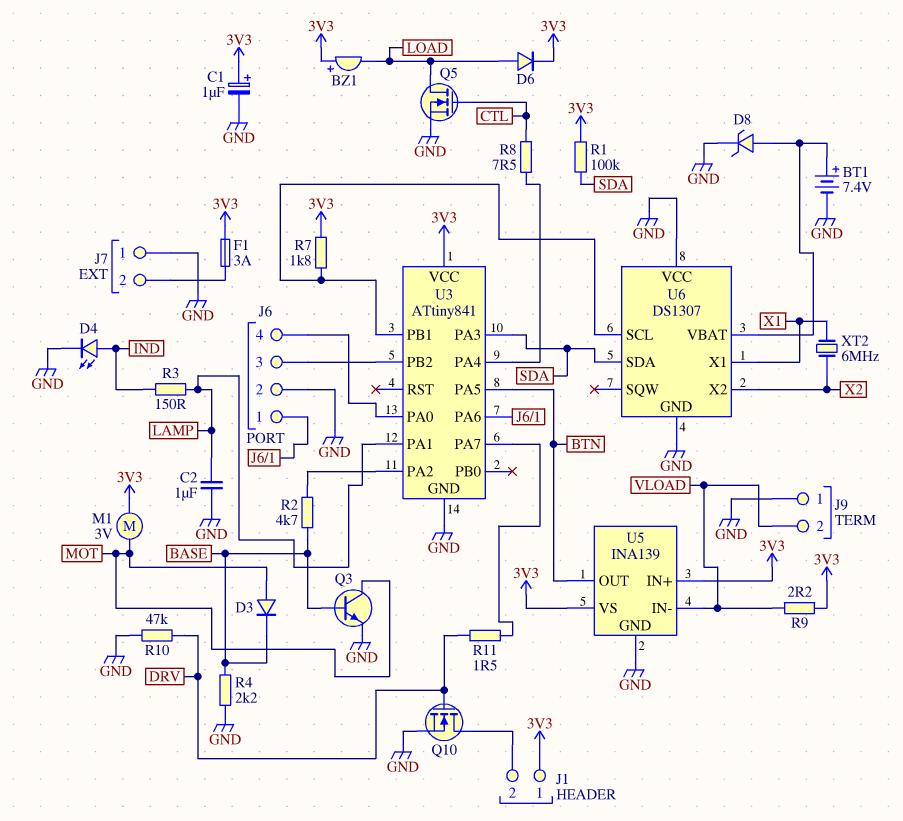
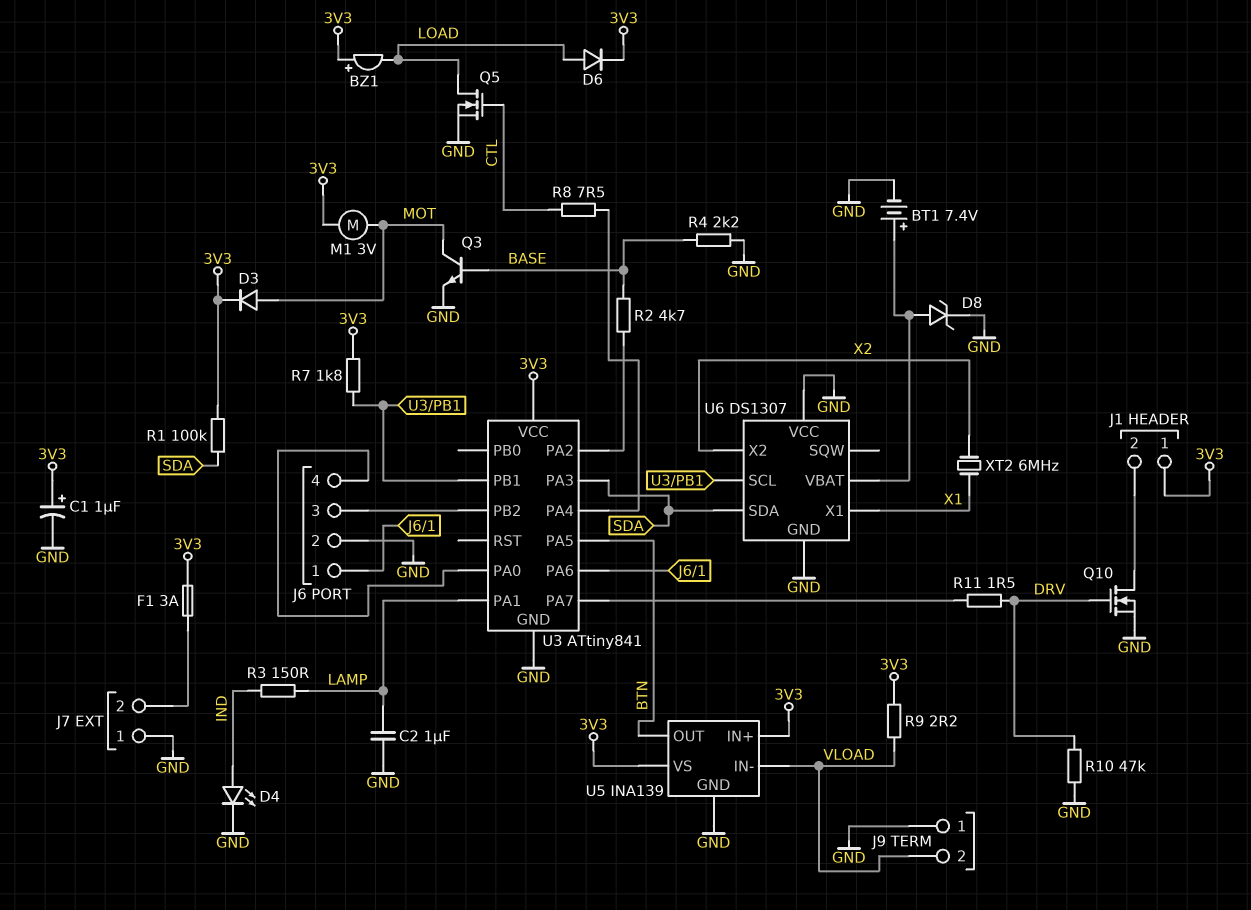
D3: diode (A MOT, K BASE) -> diode (A MOT, K 3V3)

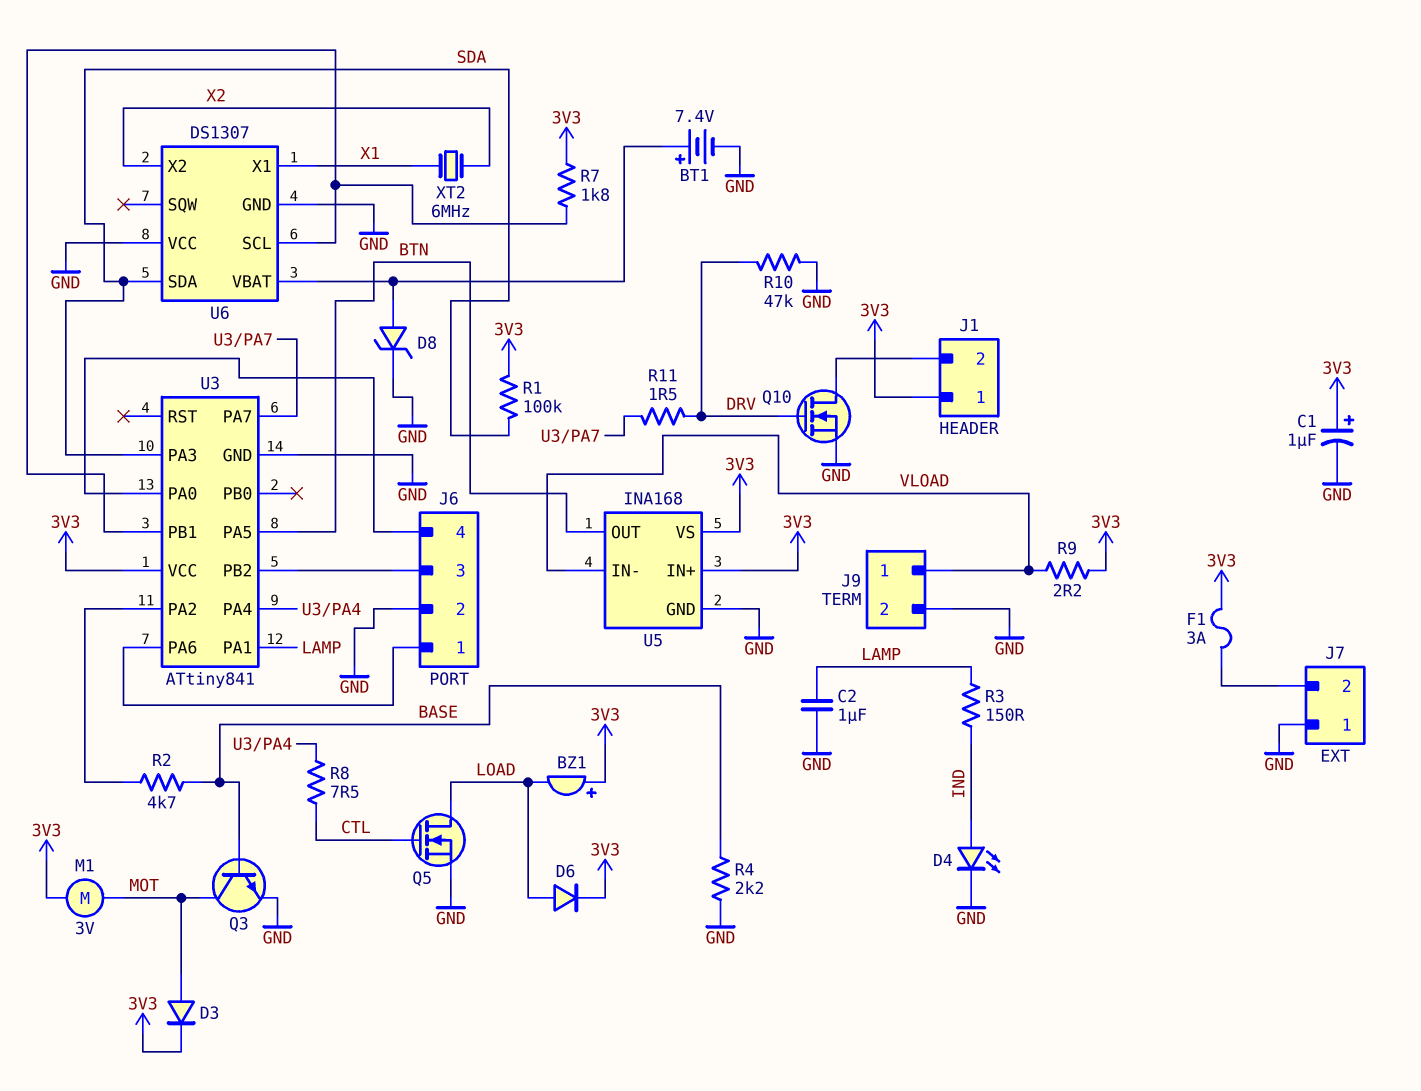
J9 pin 1: GND -> VLOAD
J9 pin 2: VLOAD -> GND
U5: INA139 -> INA168

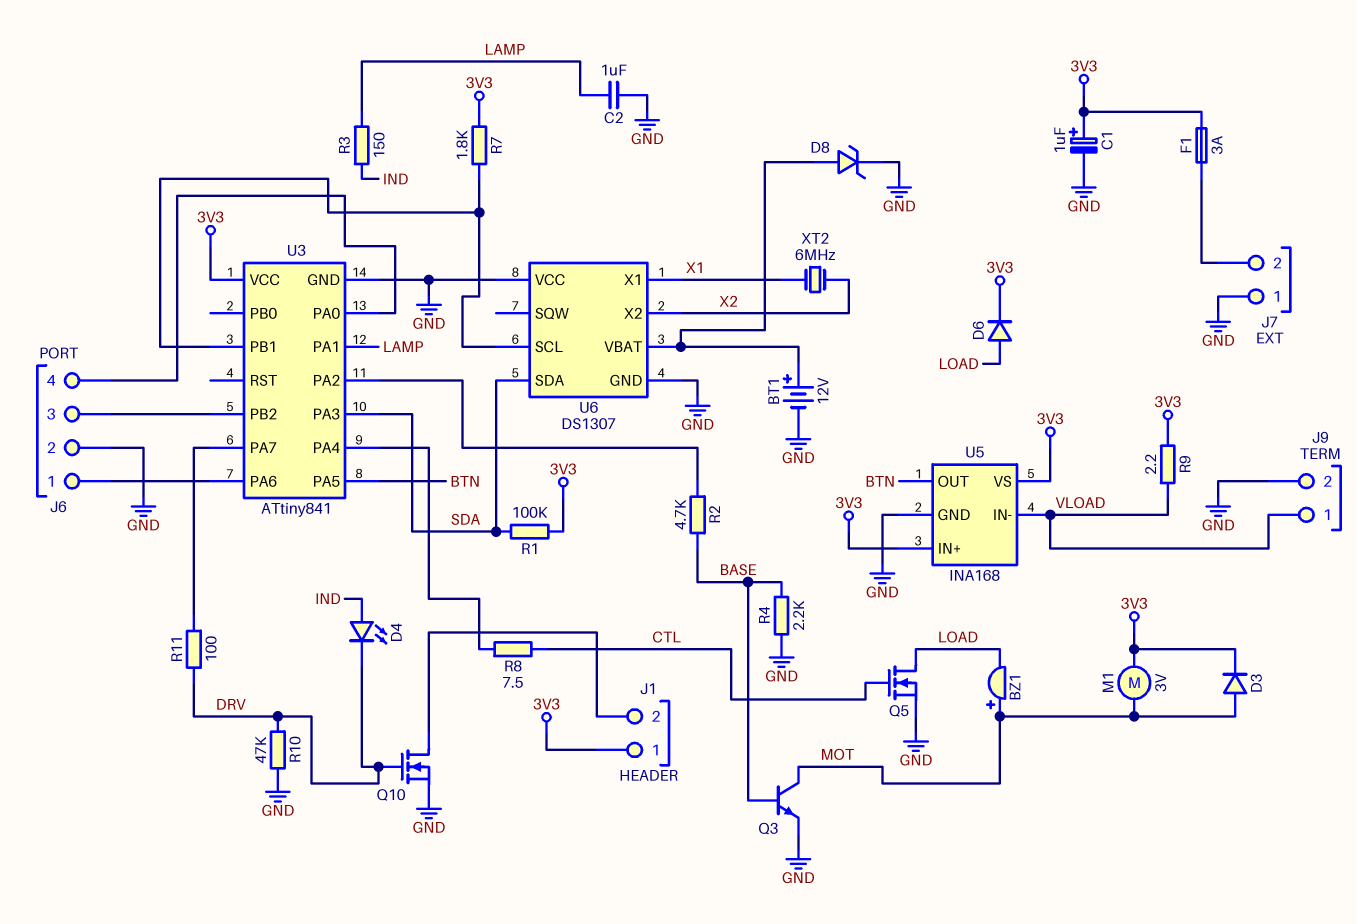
BT1: 7.4V (plus U6/VBAT, minus GND) -> 12V (plus U6/VBAT, minus GND)
BZ1: buzzer (plus 3V3, minus LOAD) -> buzzer (plus MOT, minus LOAD)
D4: LED (A IND, K GND) -> LED (A IND, K DRV)
R11: 1.5 (DRV, U3/PA7) -> 100 (DRV, U3/PA7)

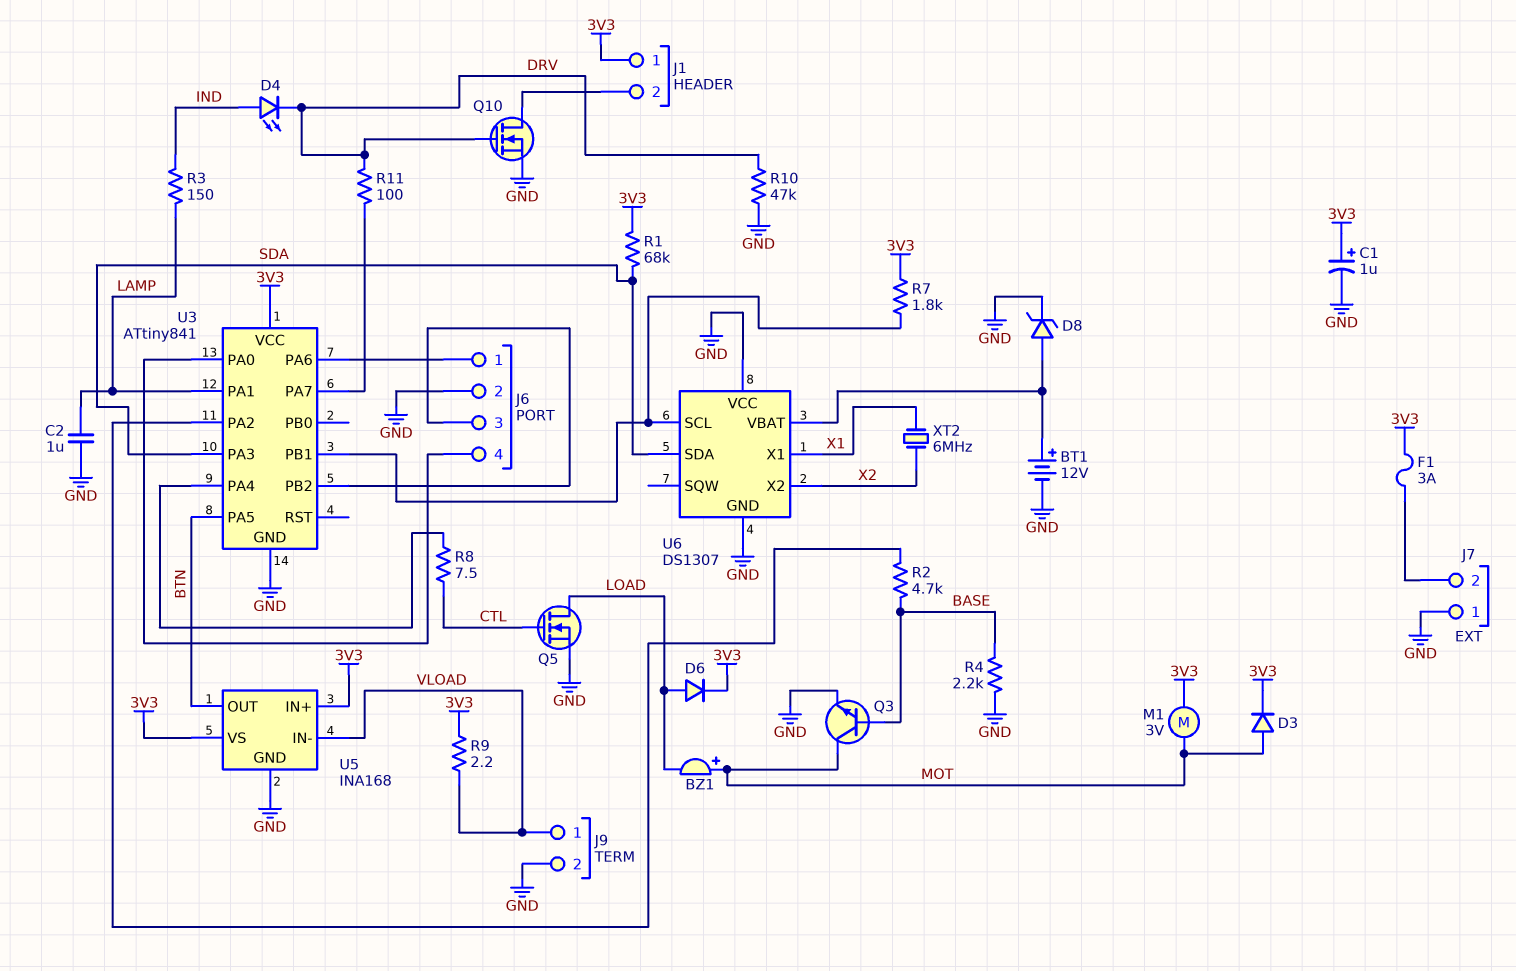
R1: 100k (3V3, SDA) -> 68k (3V3, SDA)

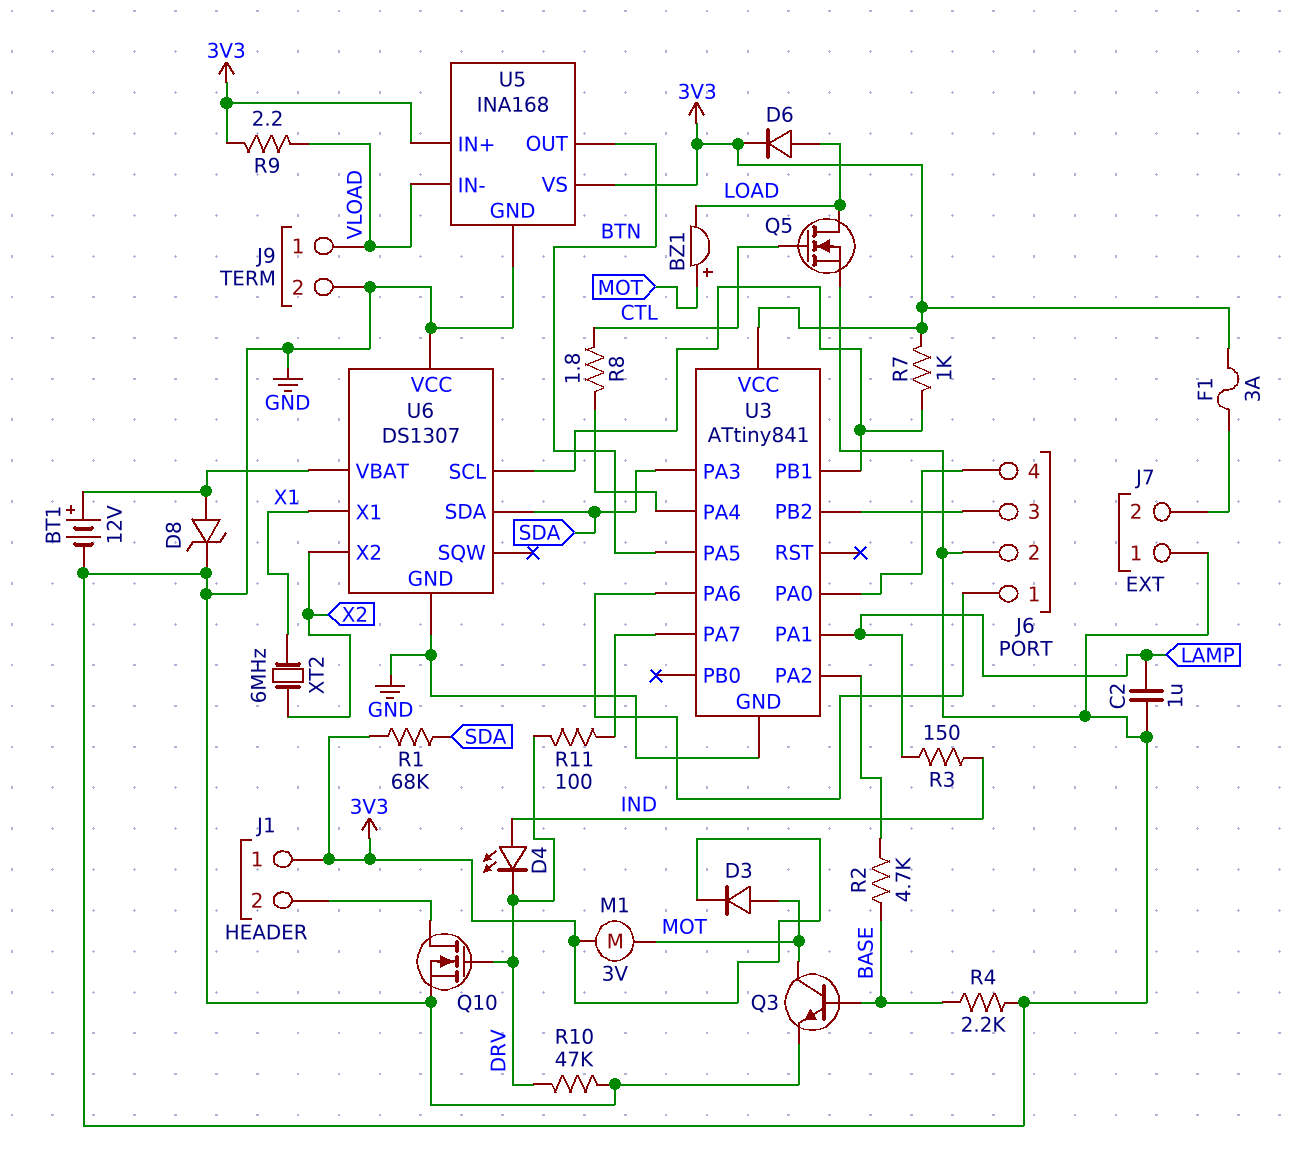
C1: 1uF (plus 3V3, minus GND) -> none
R7: 1.8k (3V3, U3/PB1) -> 1k (3V3, U3/PB1)
R8: 7.5 (CTL, U3/PA4) -> 1.8 (CTL, U3/PA4)

